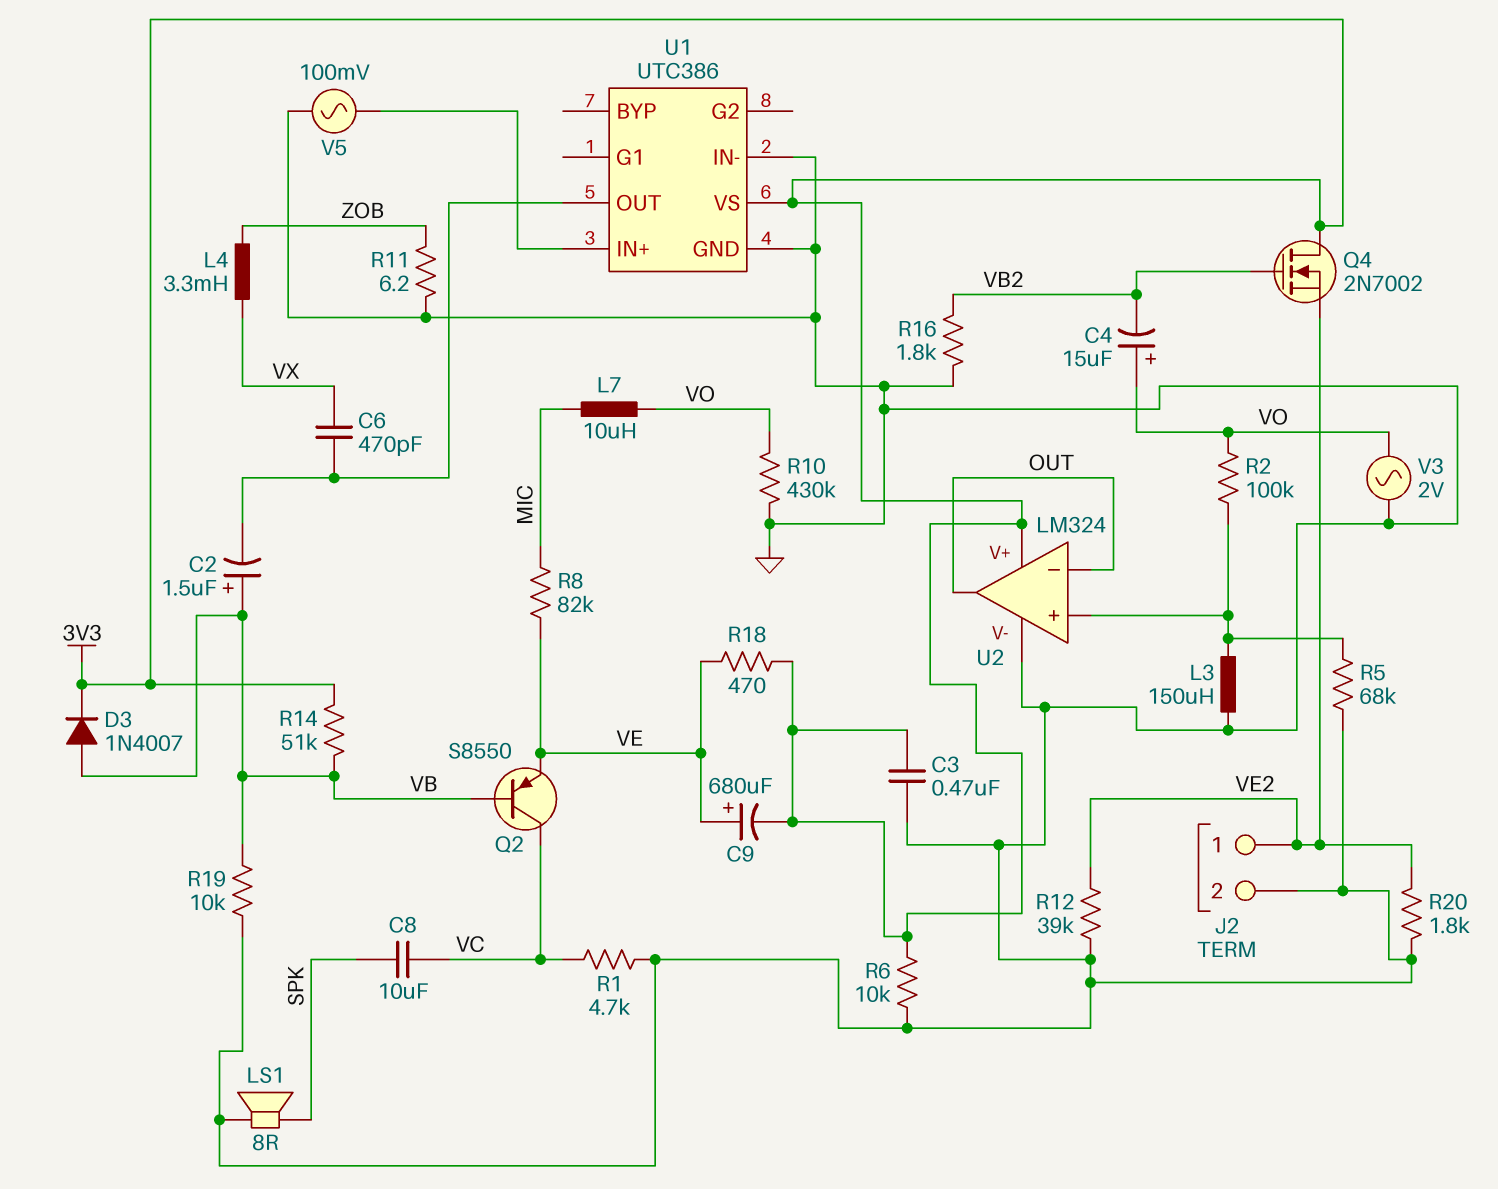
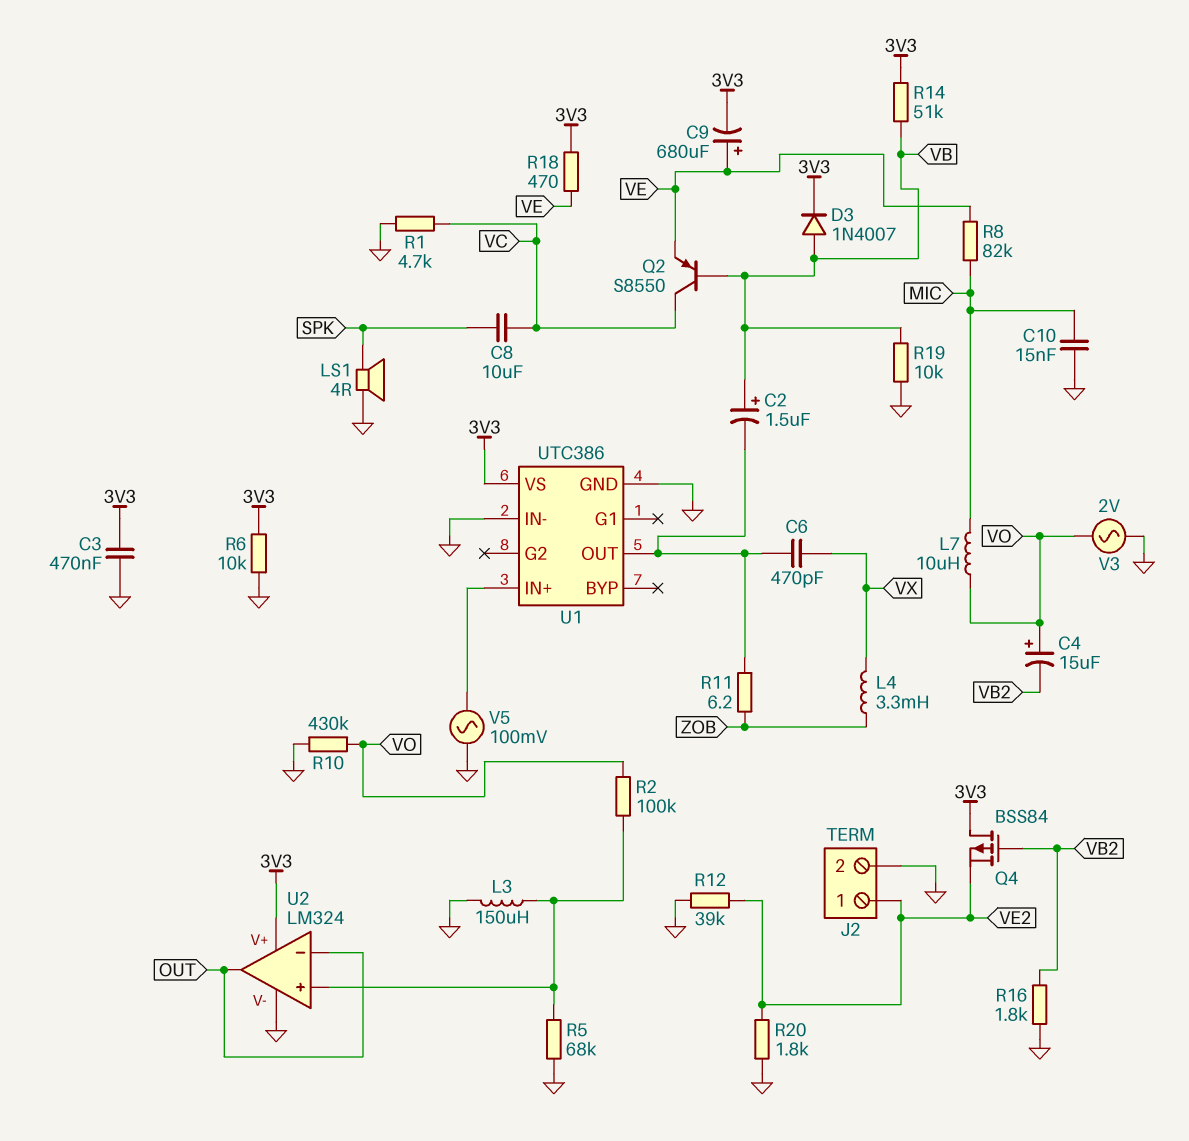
C10: none -> 15nF (GND, MIC)
LS1: speaker 8R (GND, SPK) -> speaker 4R (GND, SPK)
Q4: NMOS 2N7002 (G VB2, D 3V3, S VE2) -> PMOS BSS84 (G VB2, D 3V3, S VE2)
R11: 6.2 (GND, ZOB) -> 6.2 (U1/OUT, ZOB)

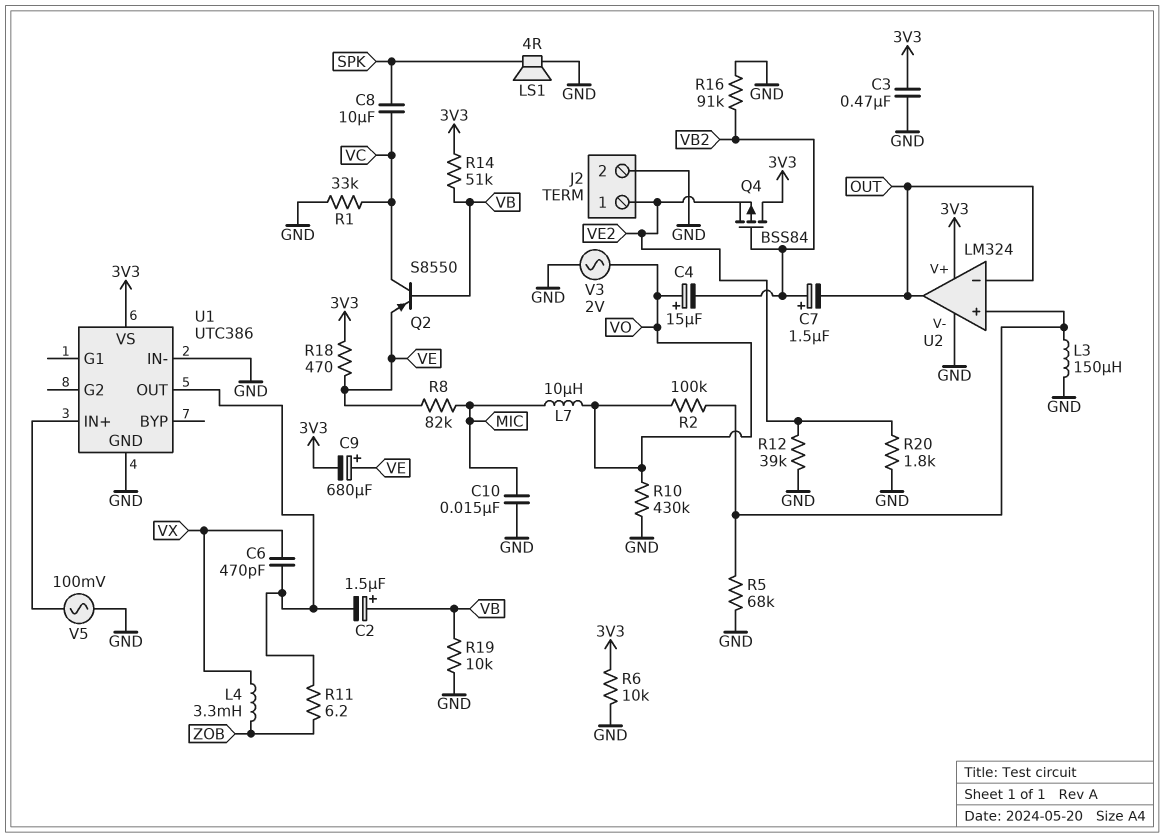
C7: none -> 1.5uF (plus VB2, minus OUT)
D3: diode 1N4007 (A VB, K 3V3) -> none
R1: 4.7k (GND, VC) -> 33k (GND, VC)
R16: 1.8k (GND, VB2) -> 91k (GND, VB2)

